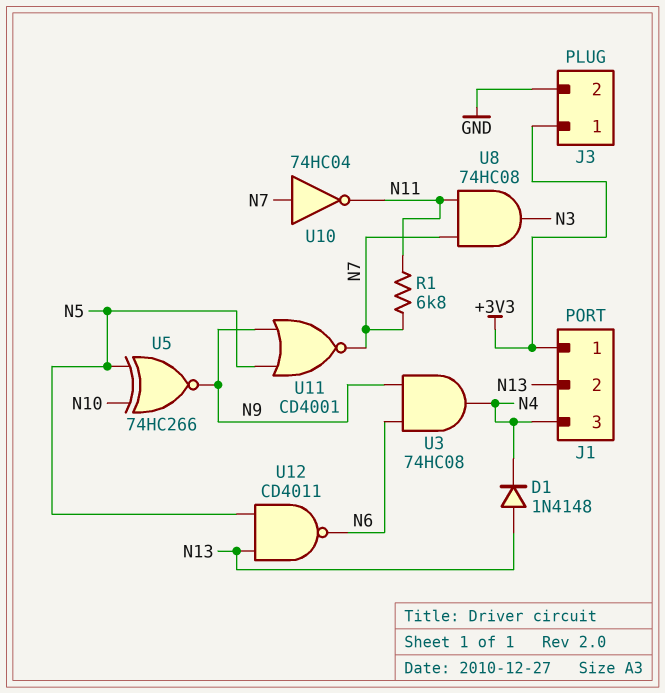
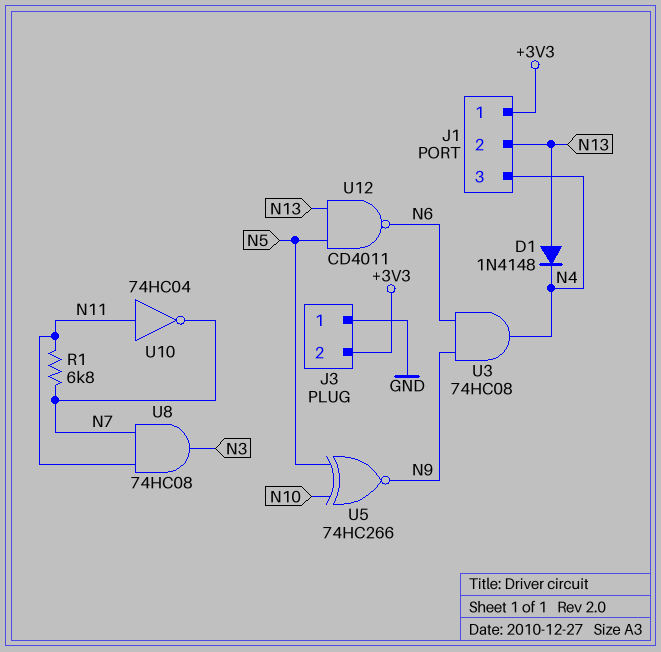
J3 pin 1: +3V3 -> GND
J3 pin 2: GND -> +3V3
U10: NOT 74HC04 (in N7, out N11) -> NOT 74HC04 (in N11, out N7)
U11: NOR CD4001 (in N5, in N9, out N7) -> none

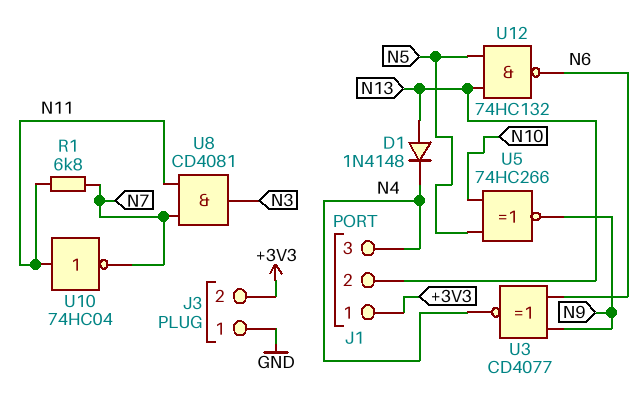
U3: AND 74HC08 (in N6, in N9, out N4) -> XNOR CD4077 (in N6, in N9, out N4)
U8: AND 74HC08 (in N7, in N11, out N3) -> AND CD4081 (in N7, in N11, out N3)
U12: NAND CD4011 (in N5, in N13, out N6) -> NAND 74HC132 (in N5, in N13, out N6)

